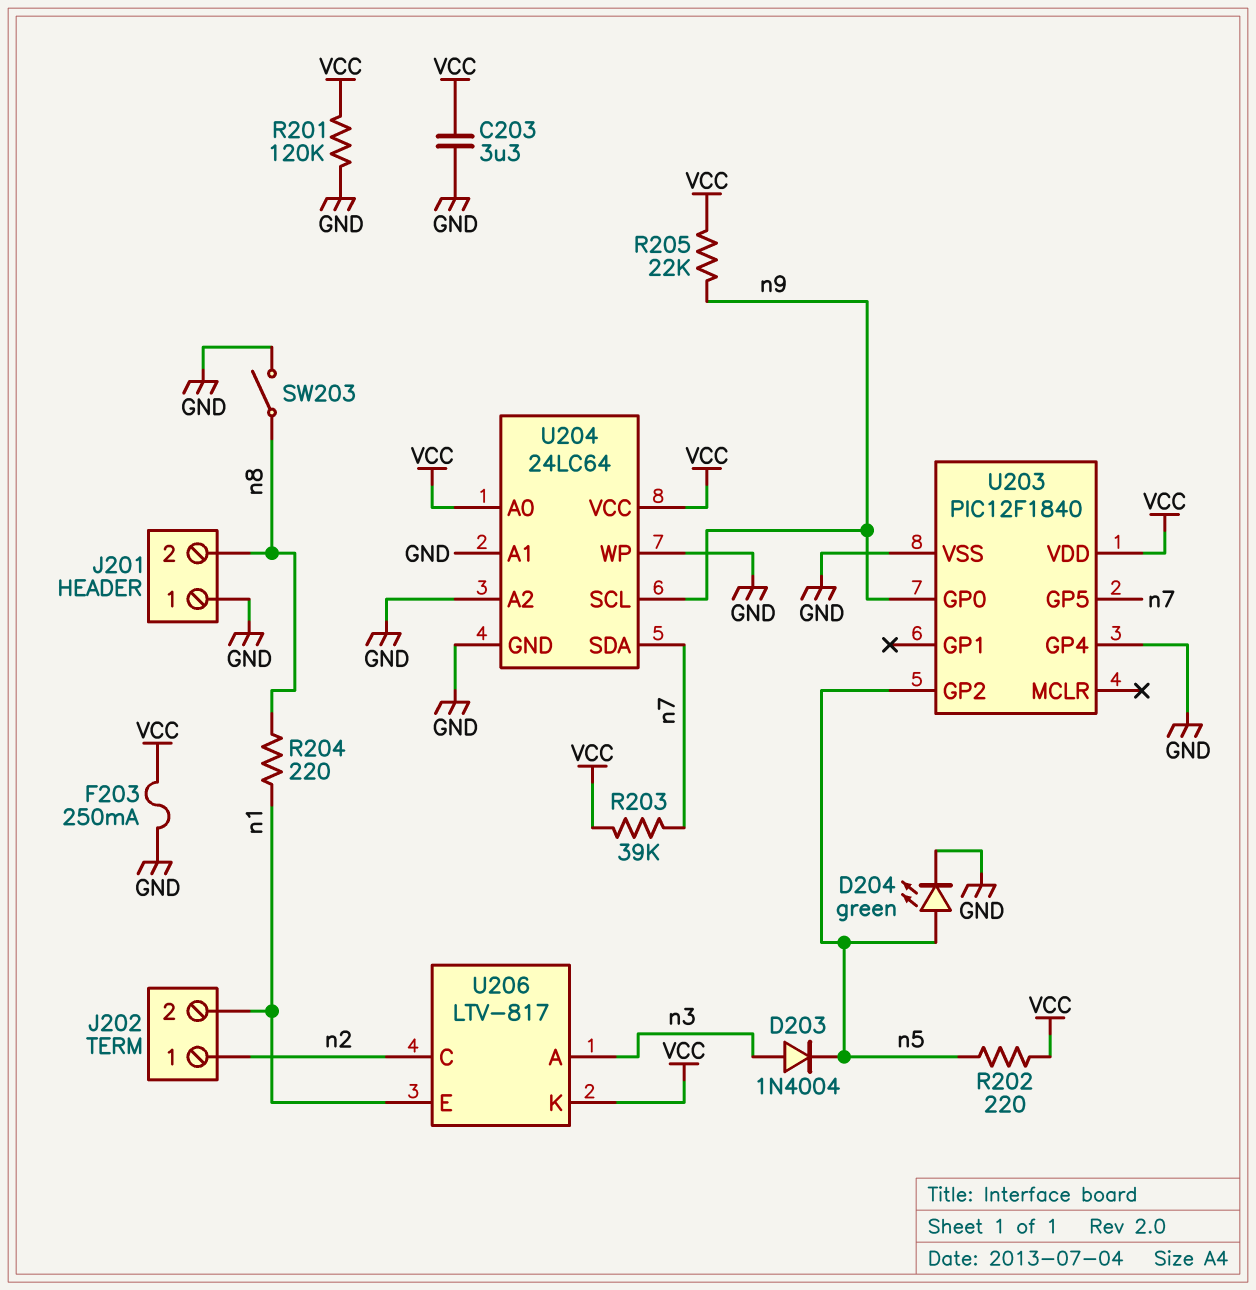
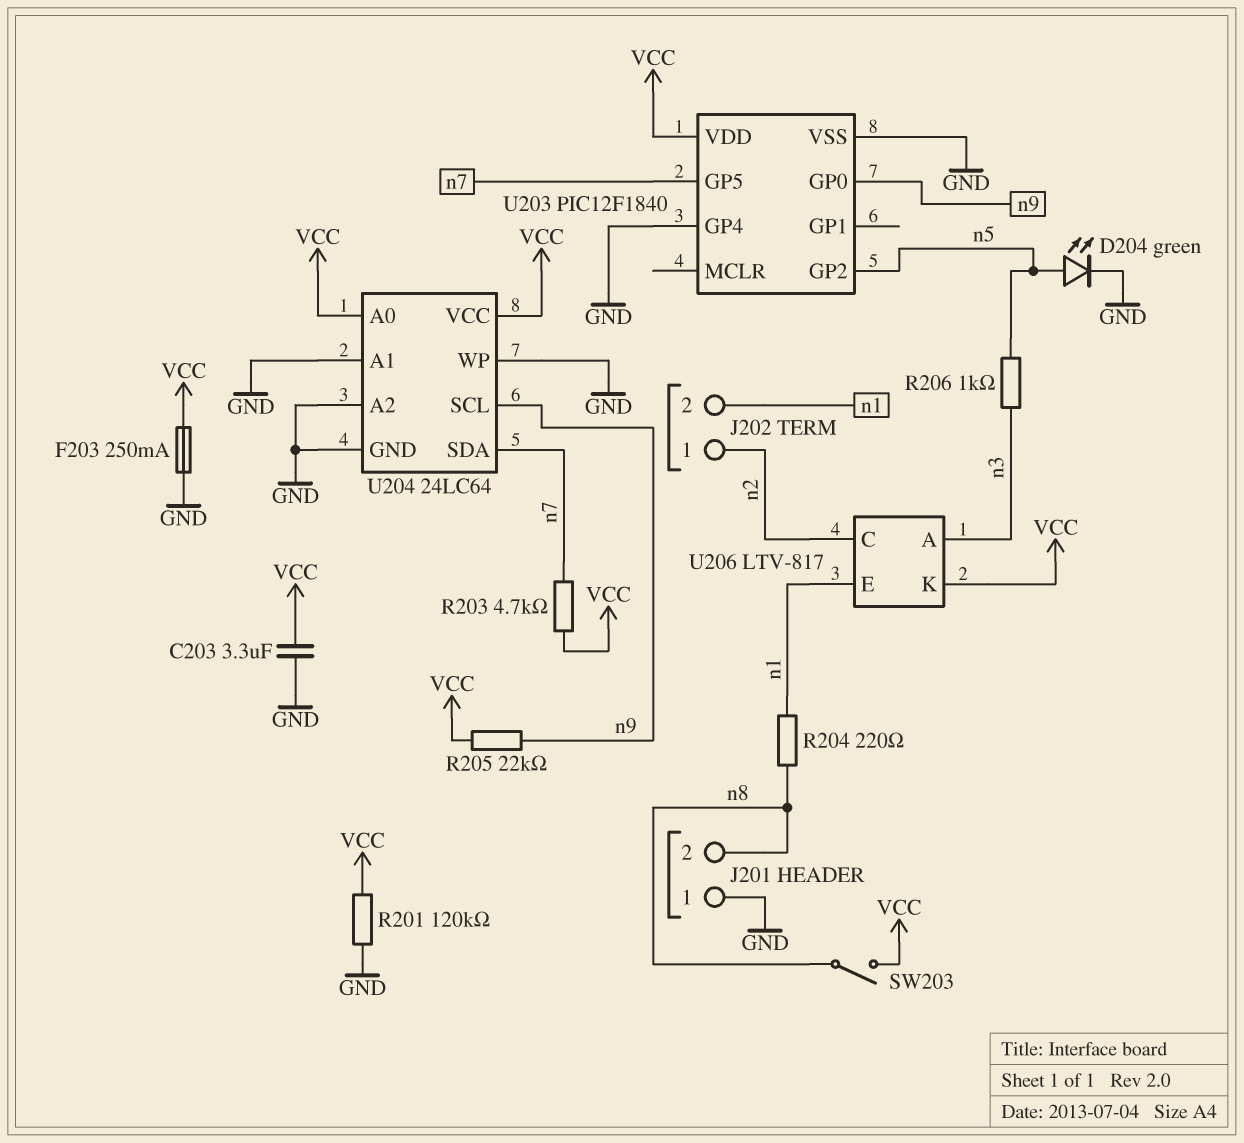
D203: diode 1N4004 (A n3, K n5) -> none
R202: 220 (VCC, n5) -> none
R203: 39k (VCC, n7) -> 4.7k (VCC, n7)
R206: none -> 1k (n3, n5)
SW203: switch (GND, n8) -> switch (VCC, n8)

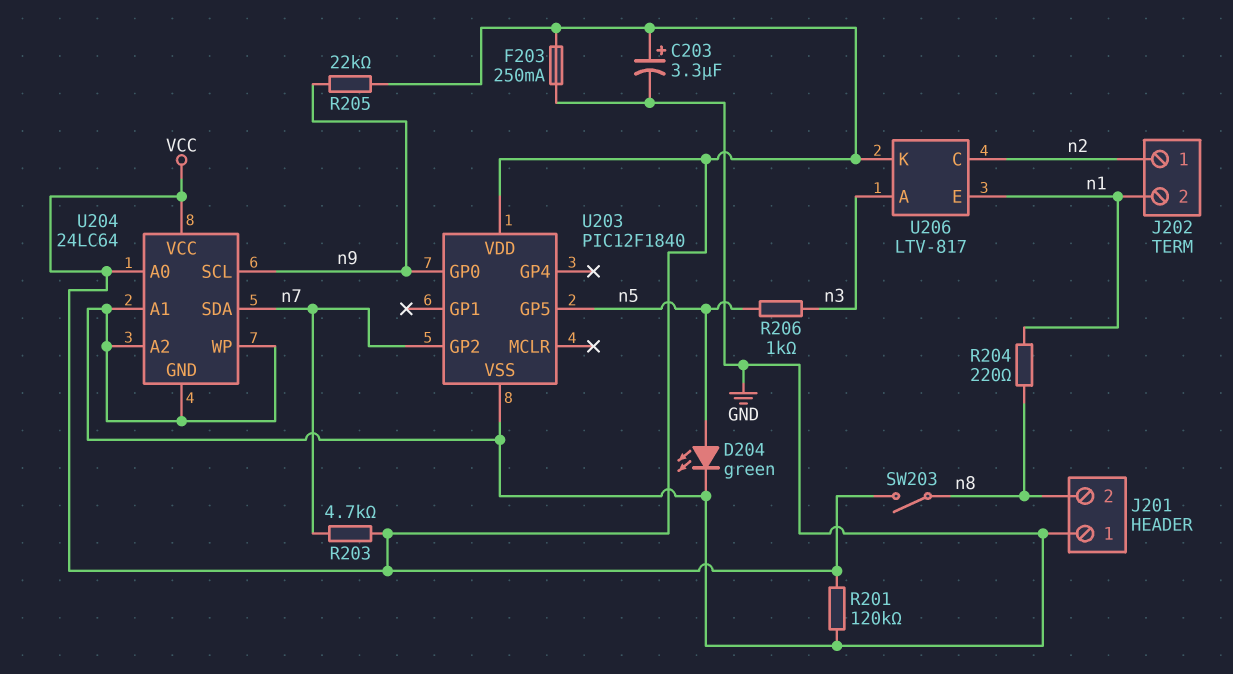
C203: 3.3uF (GND, VCC) -> 3.3uF (plus VCC, minus GND)
U203 pin GP2: n5 -> n7
U203 pin GP4: GND -> none
U203 pin GP5: n7 -> n5

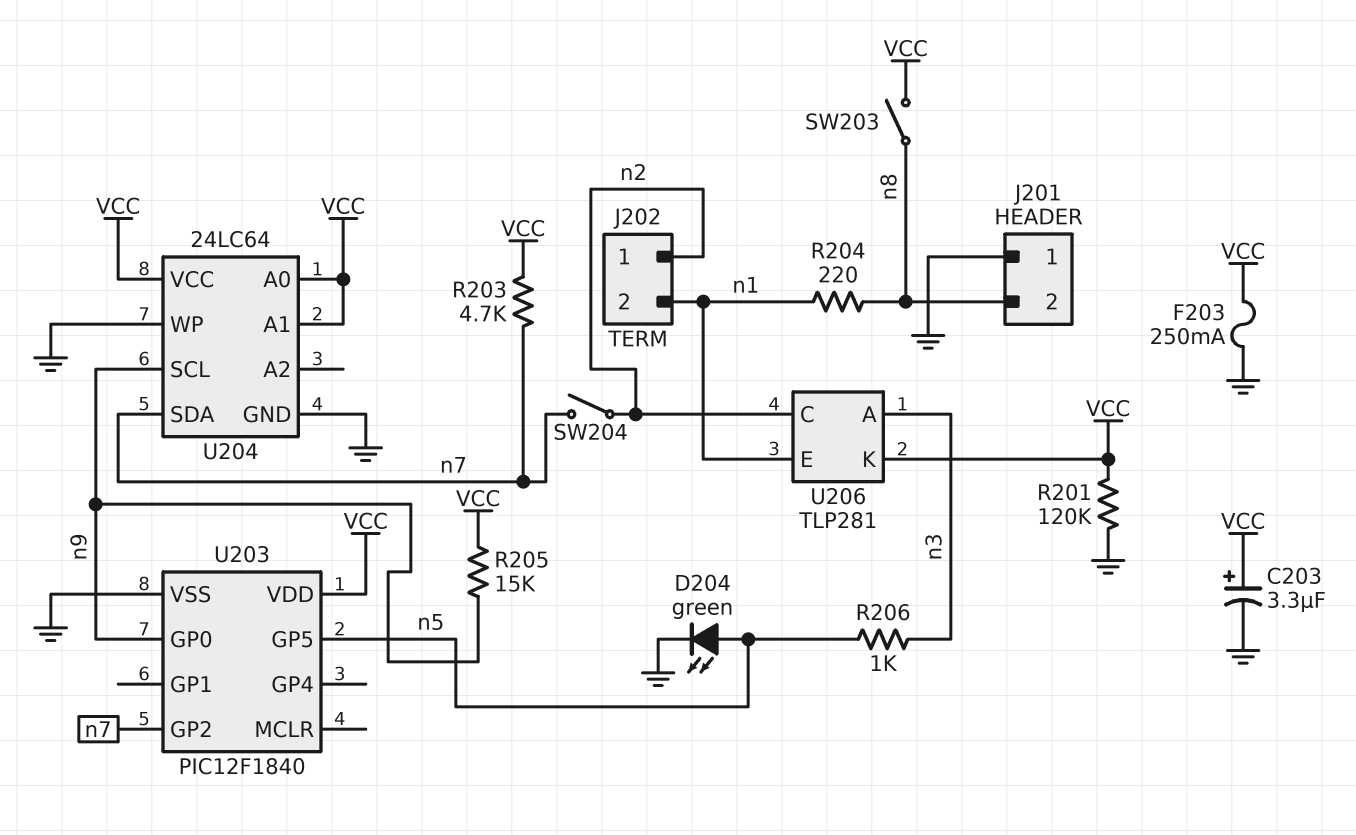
R205: 22k (VCC, n9) -> 15k (VCC, n9)
SW204: none -> switch (n2, n7)
U204 pin A1: GND -> VCC
U204 pin A2: GND -> none
U206: LTV-817 -> TLP281

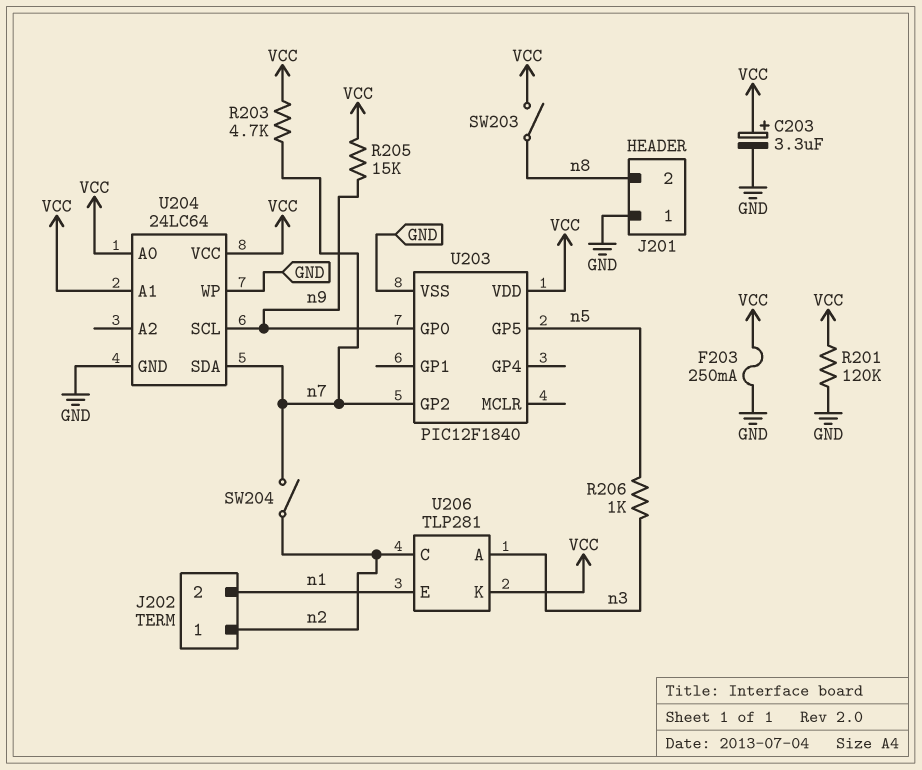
D204: LED green (A n5, K GND) -> none
R204: 220 (n1, n8) -> none

